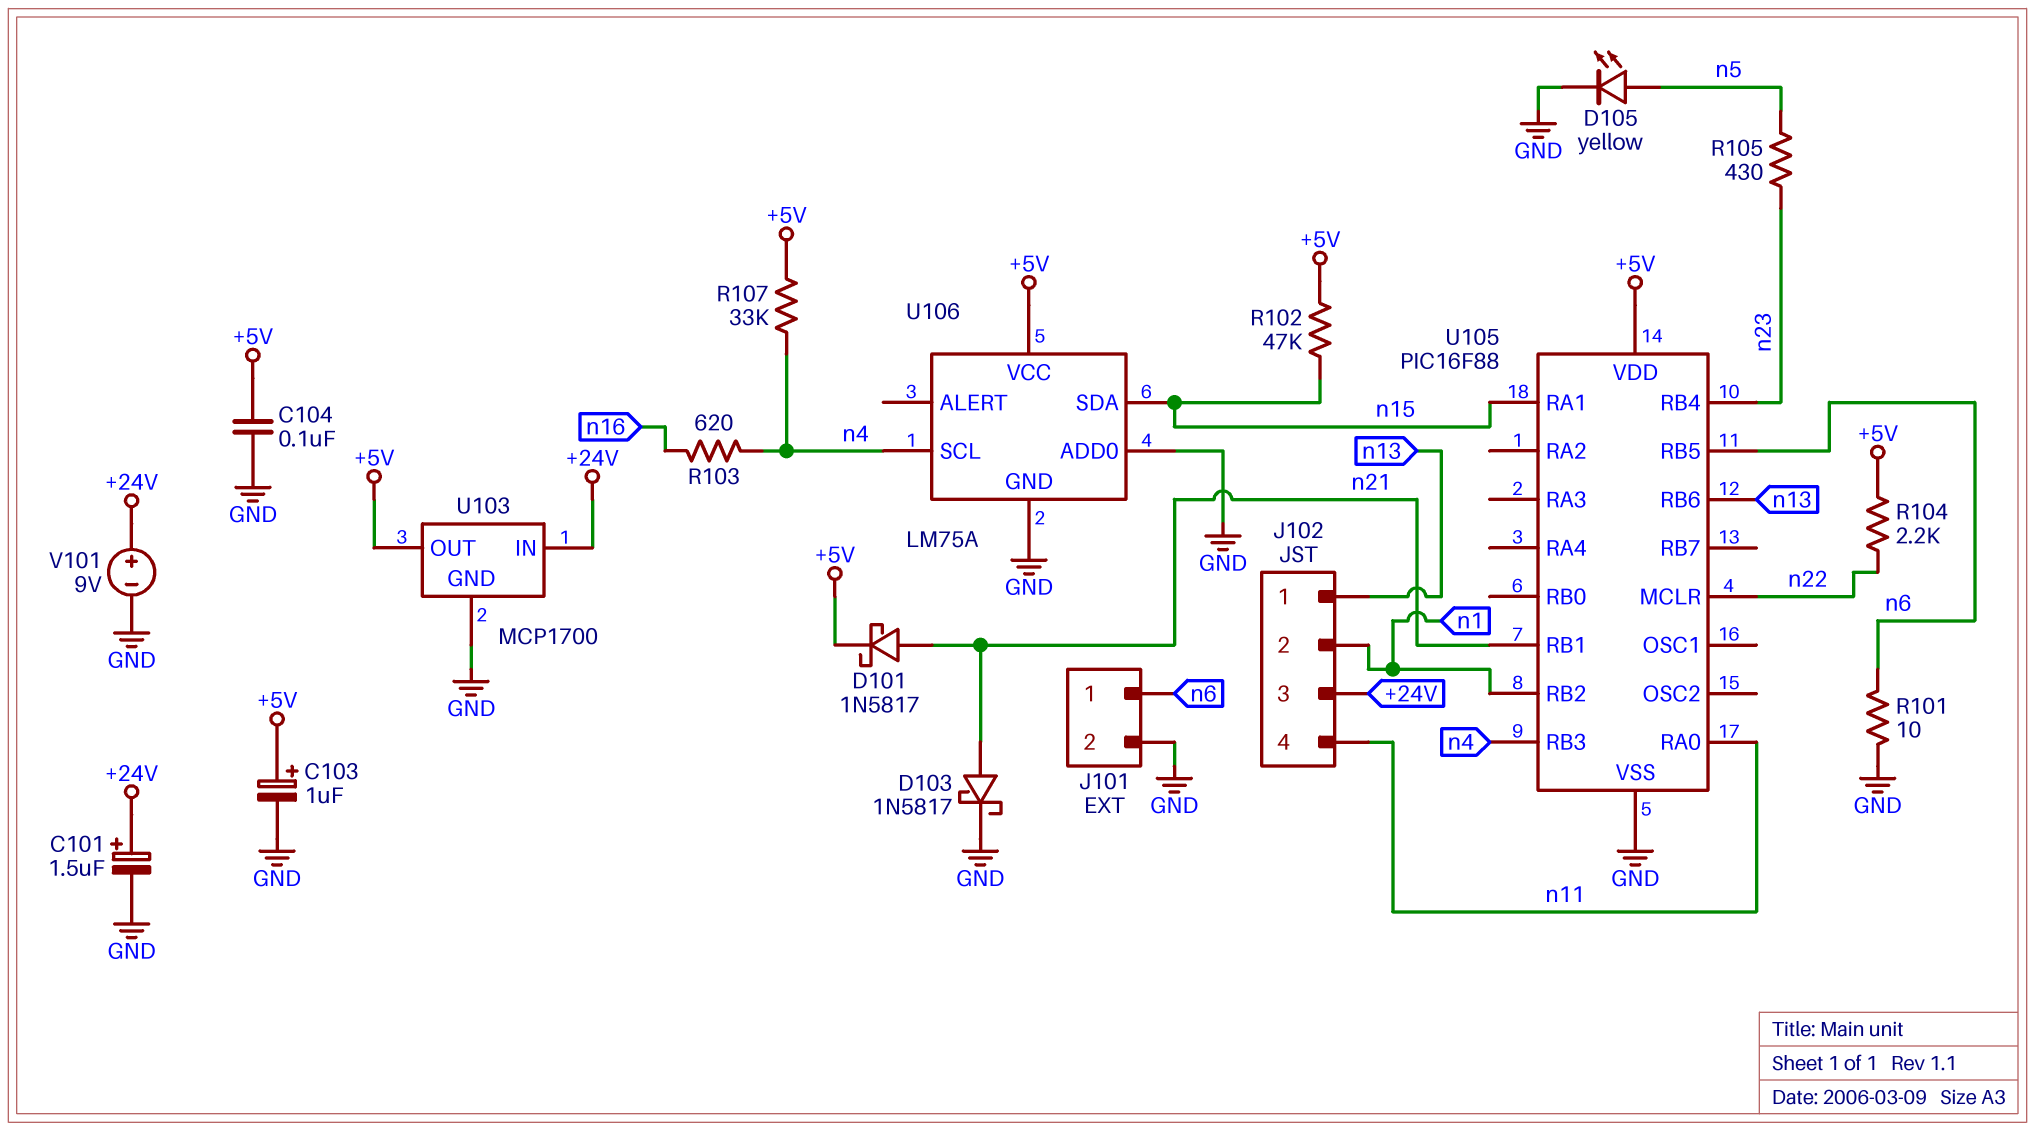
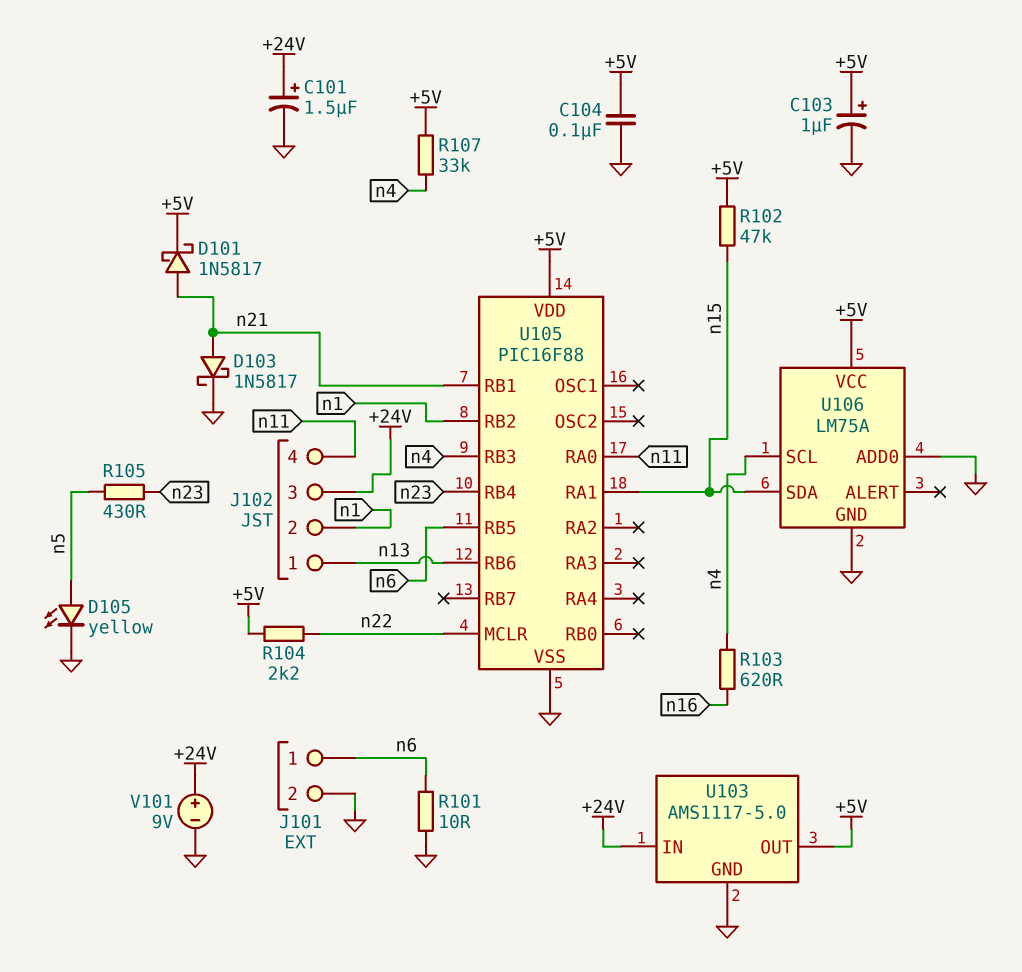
U103: MCP1700 -> AMS1117-5.0

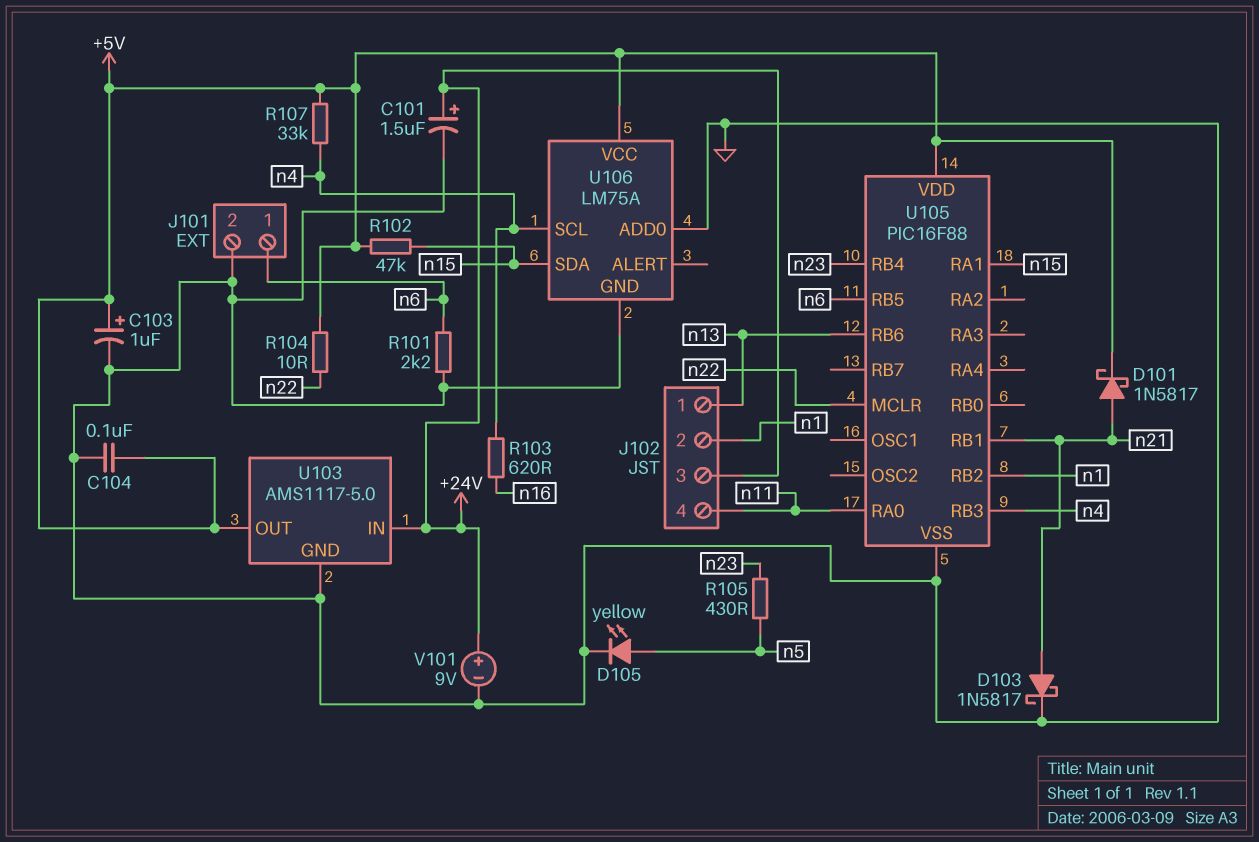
R101: 10 (GND, n6) -> 2.2k (GND, n6)
R104: 2.2k (+5V, n22) -> 10 (+5V, n22)

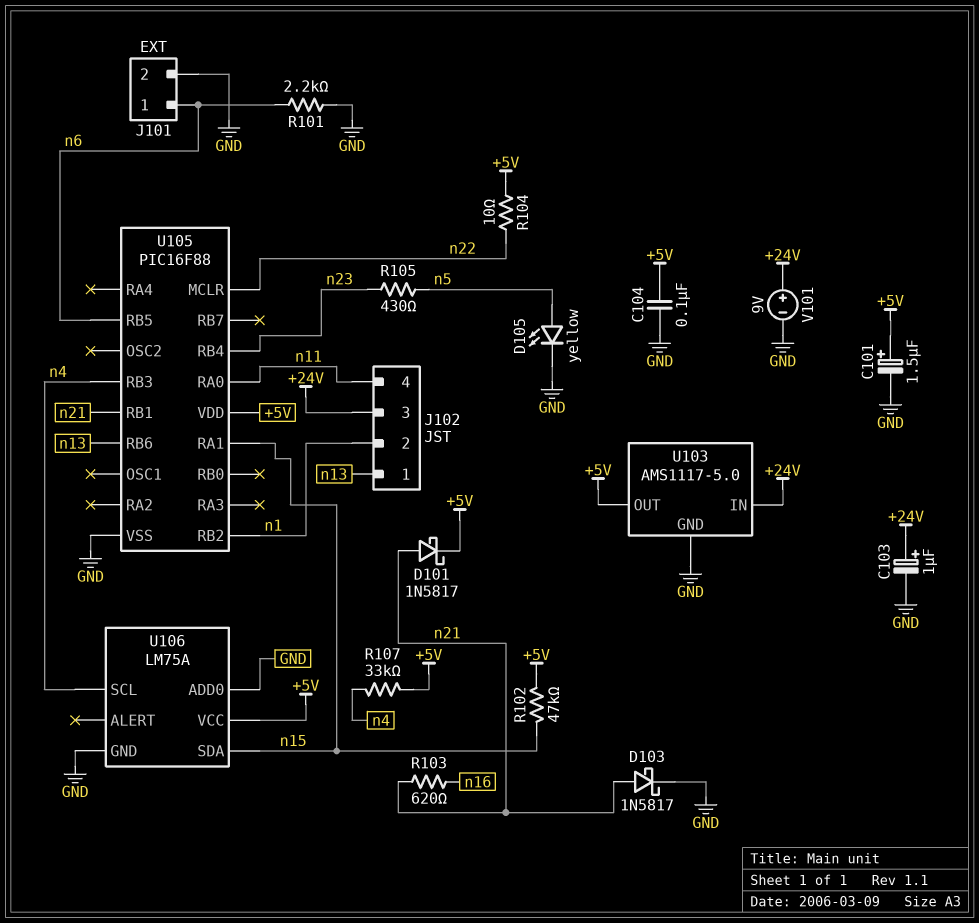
C101: 1.5uF (plus +24V, minus GND) -> 1.5uF (plus +5V, minus GND)
C103: 1uF (plus +5V, minus GND) -> 1uF (plus +24V, minus GND)
R103: 620 (n4, n16) -> 620 (n16, n21)

